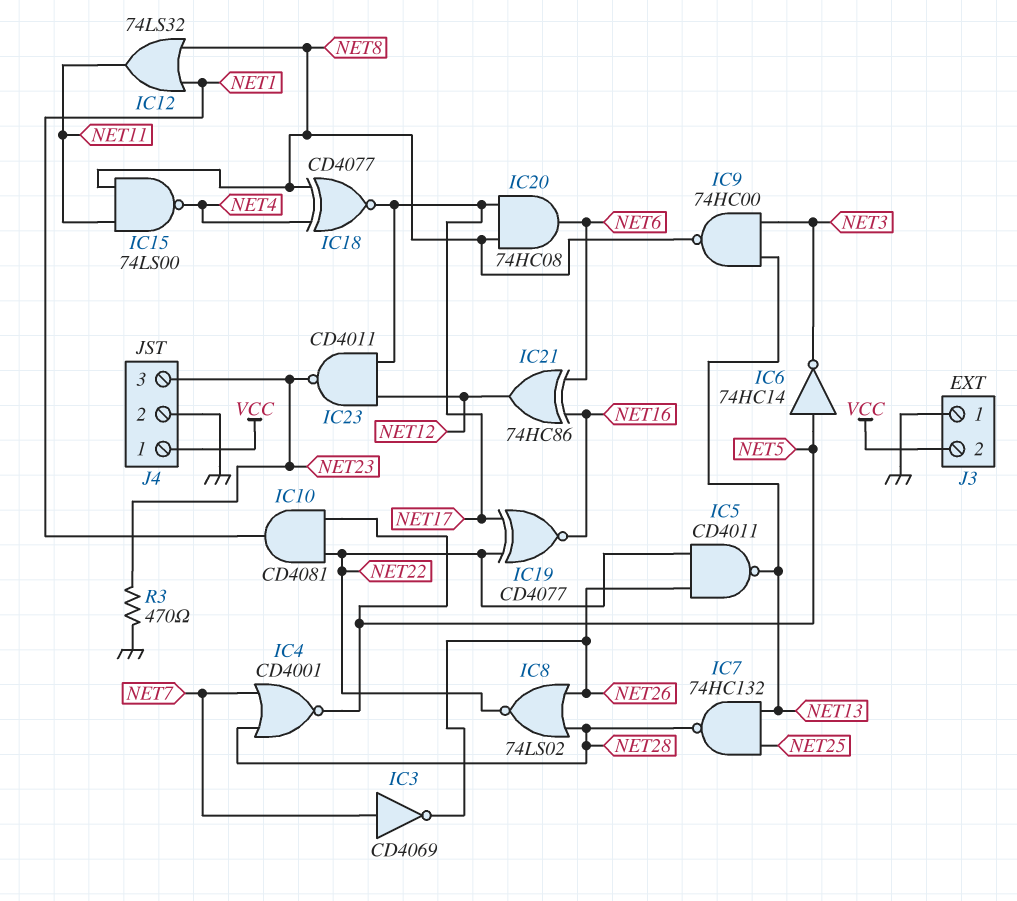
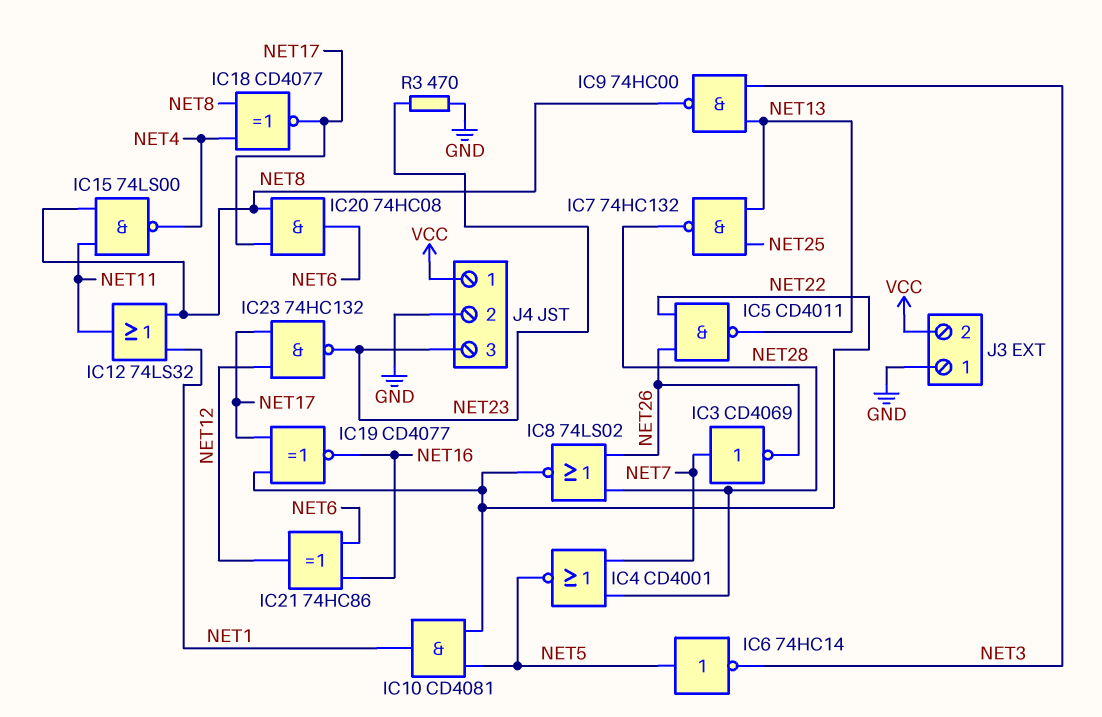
IC23: NAND CD4011 (in NET12, in NET17, out NET23) -> NAND 74HC132 (in NET12, in NET17, out NET23)

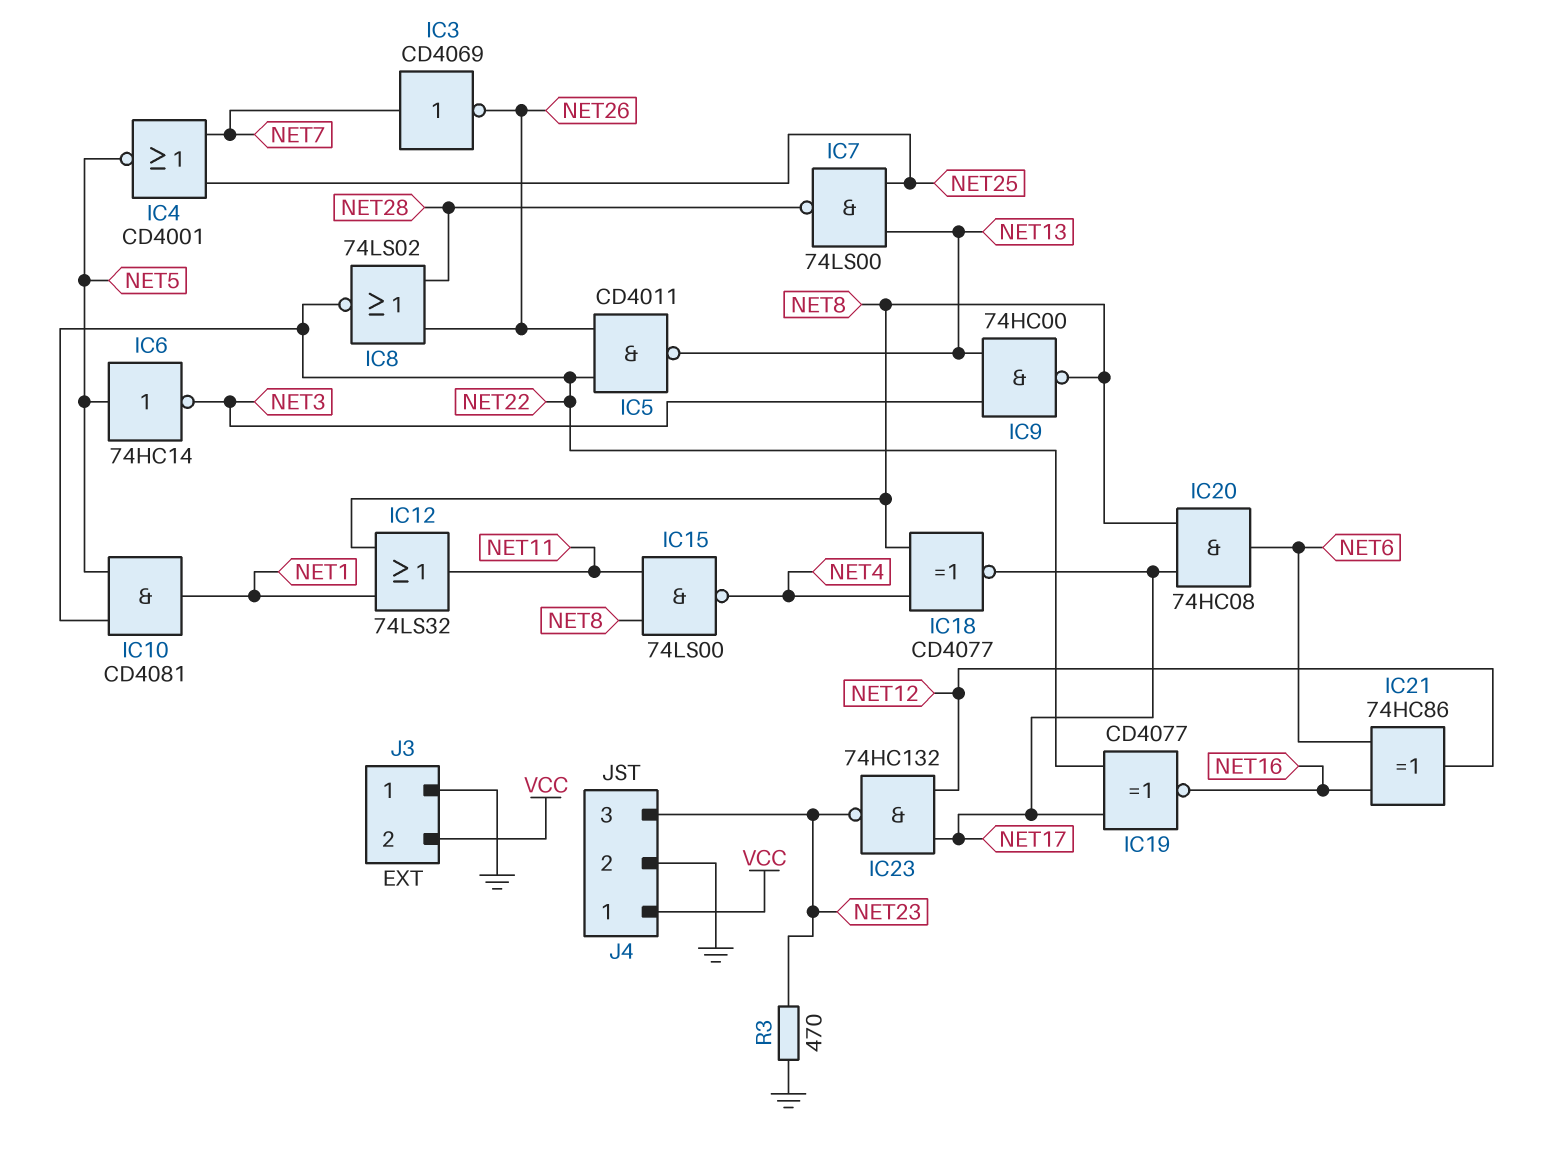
IC4: NOR CD4001 (in NET7, in NET28, out NET5) -> NOR CD4001 (in NET7, in NET25, out NET5)
IC7: NAND 74HC132 (in NET13, in NET25, out NET28) -> NAND 74LS00 (in NET13, in NET25, out NET28)

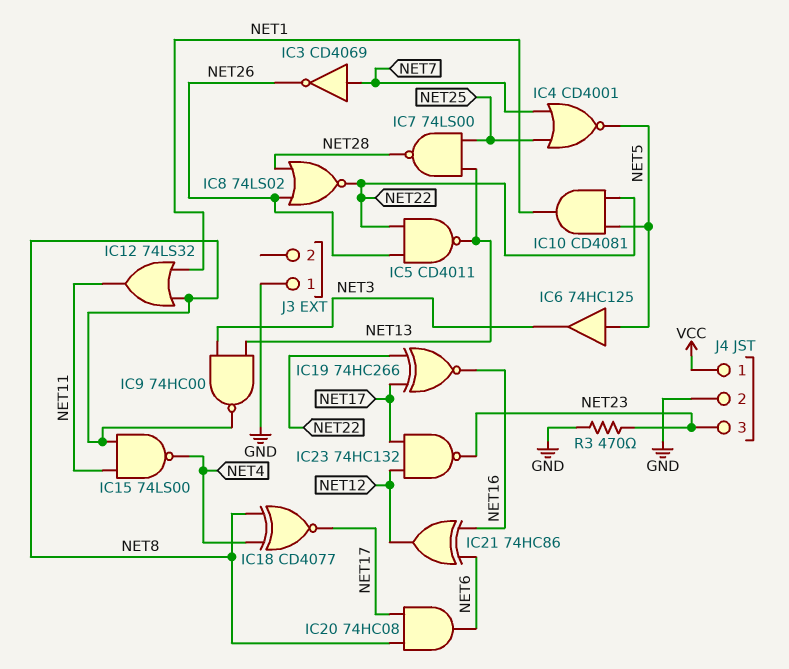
IC6: NOT 74HC14 (in NET5, out NET3) -> buffer 74HC125 (in NET5, out NET3)
IC19: XNOR CD4077 (in NET17, in NET22, out NET16) -> XNOR 74HC266 (in NET17, in NET22, out NET16)
J3 pin 2: VCC -> none

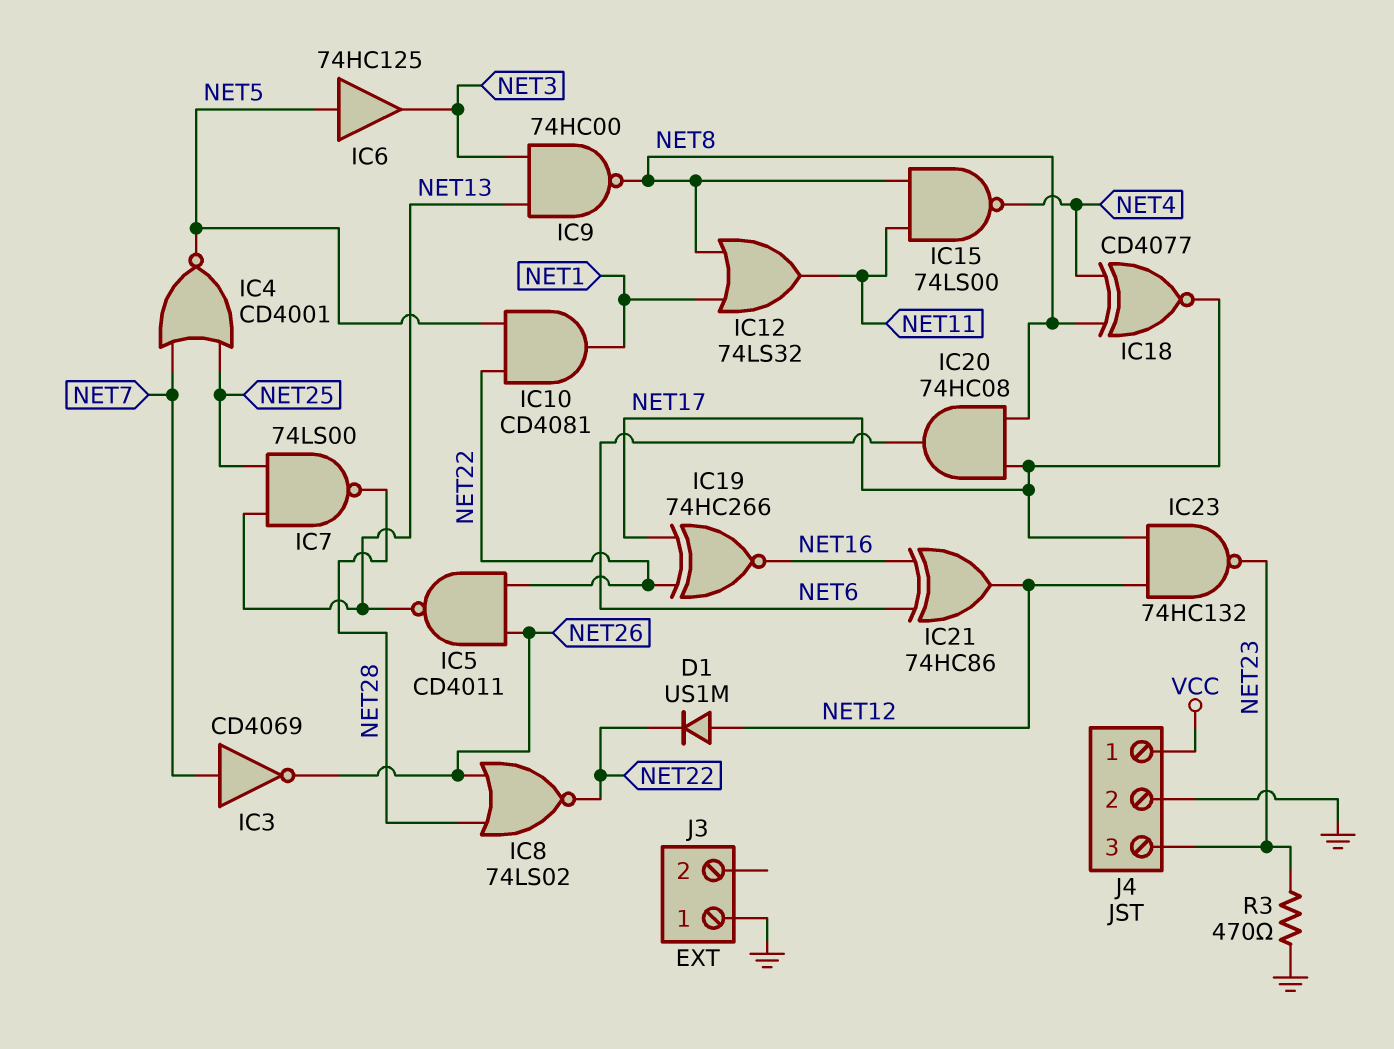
D1: none -> diode US1M (A NET12, K NET22)

